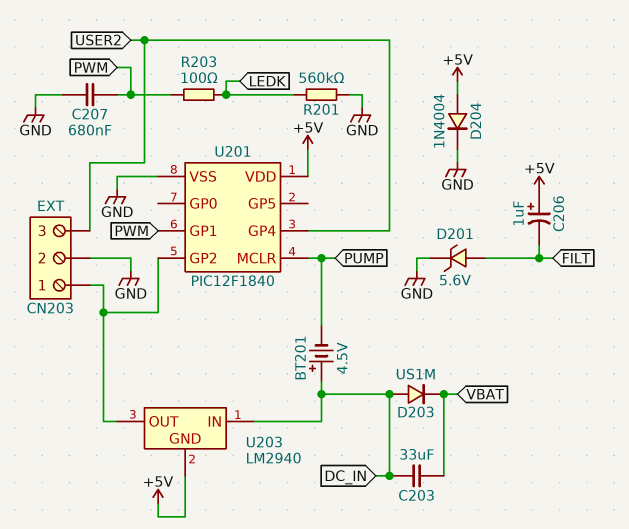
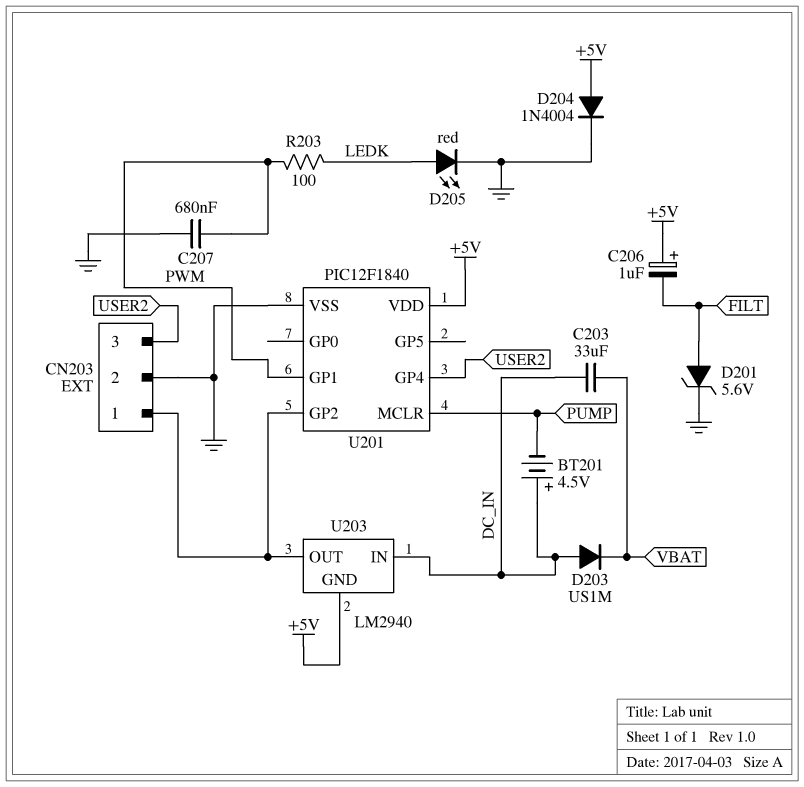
D205: none -> LED red (A LEDK, K GND)
R201: 560k (GND, LEDK) -> none

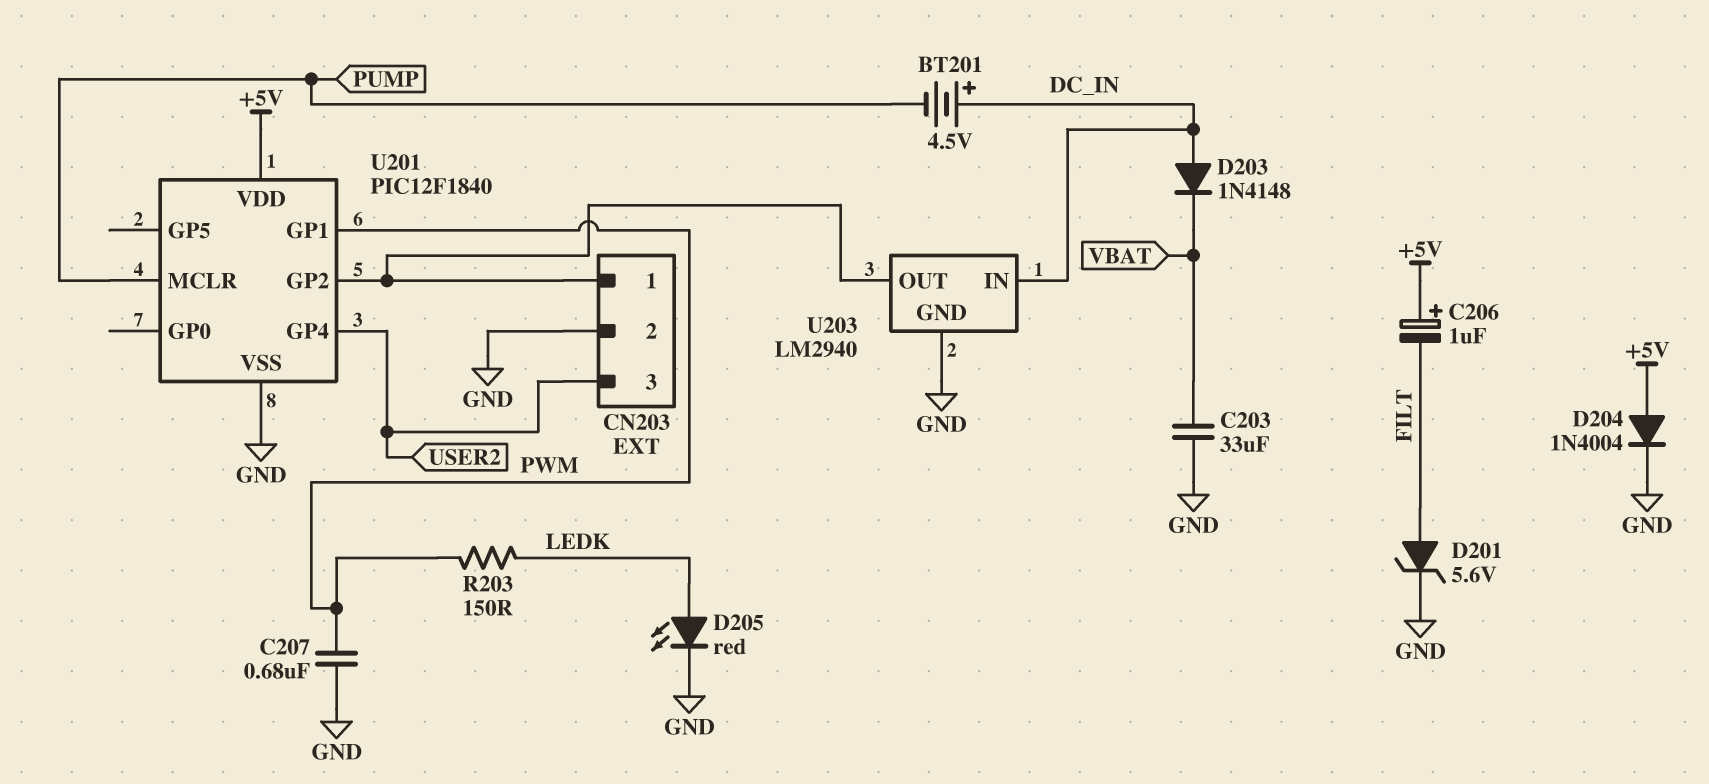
C203: 33uF (DC_IN, VBAT) -> 33uF (GND, VBAT)
D203: diode US1M (A DC_IN, K VBAT) -> diode 1N4148 (A DC_IN, K VBAT)
R203: 100 (LEDK, PWM) -> 150 (LEDK, PWM)
U203 pin GND: +5V -> GND

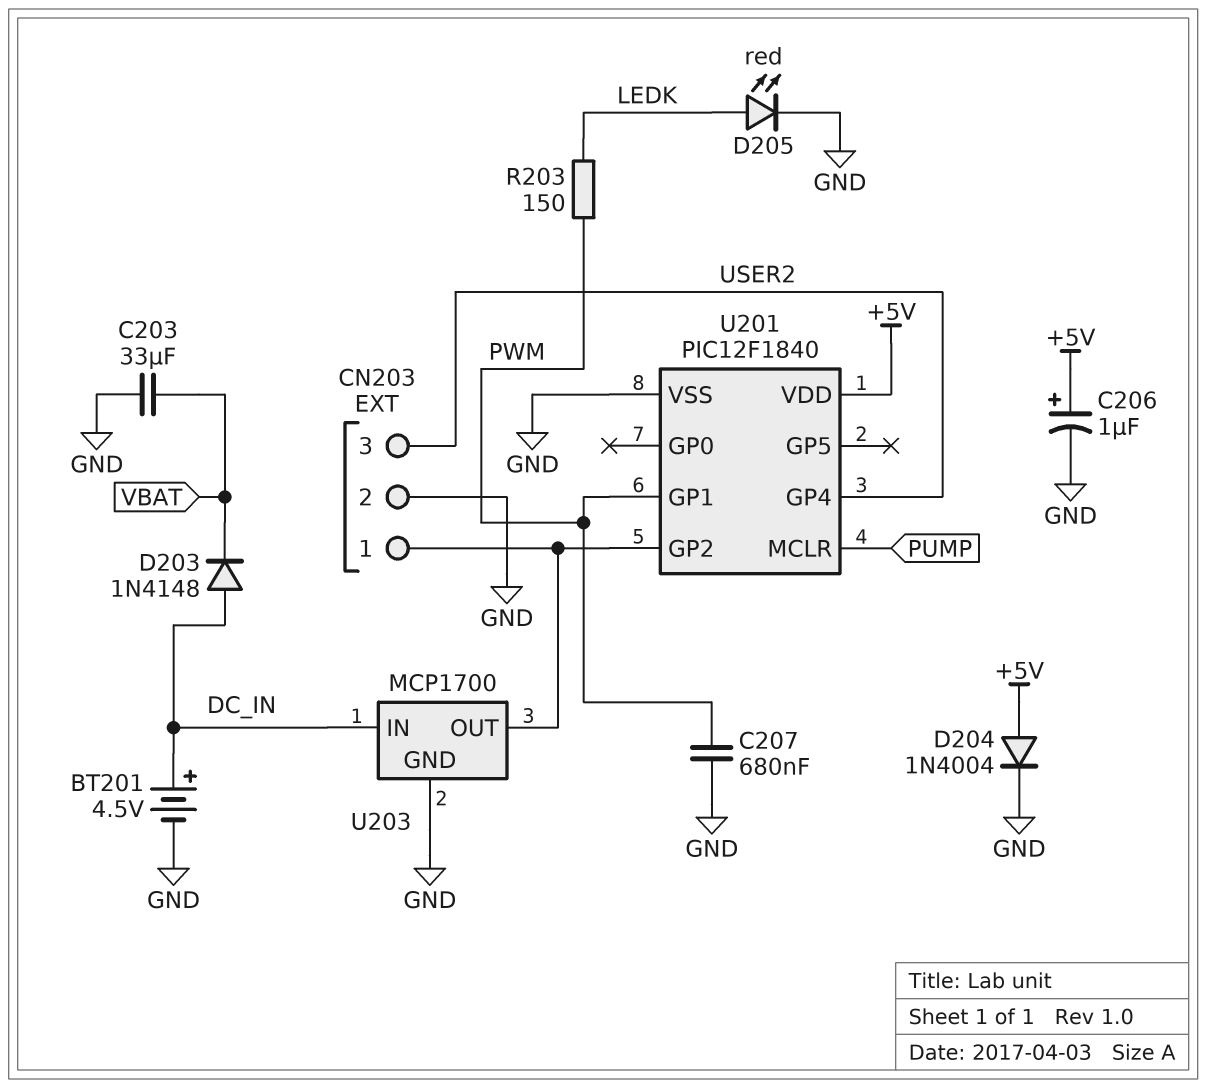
BT201: 4.5V (plus DC_IN, minus PUMP) -> 4.5V (plus DC_IN, minus GND)
C206: 1uF (plus +5V, minus FILT) -> 1uF (plus +5V, minus GND)
D201: zener 5.6V (A FILT, K GND) -> none
U203: LM2940 -> MCP1700

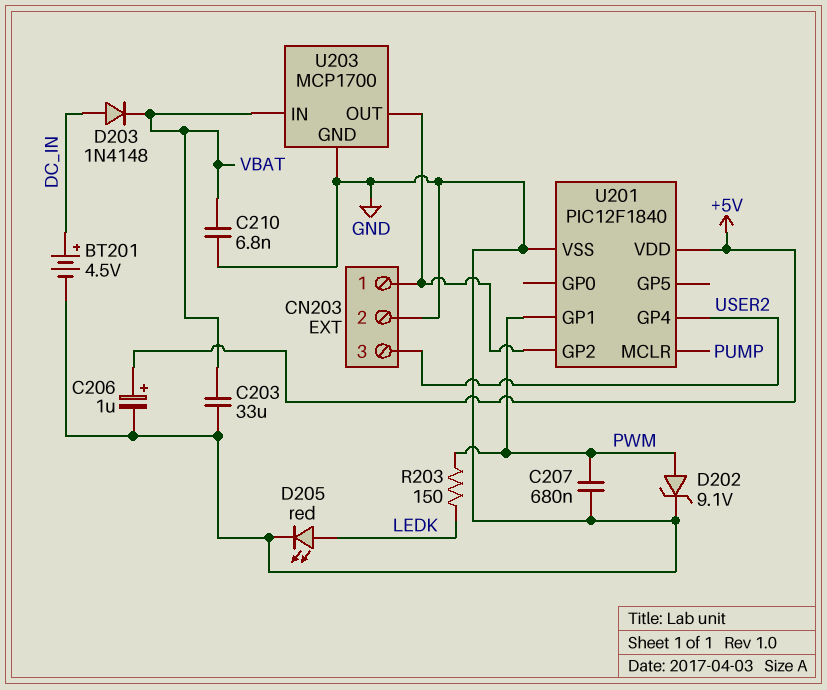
C210: none -> 6.8nF (GND, VBAT)
D202: none -> zener 9.1V (A PWM, K GND)
D204: diode 1N4004 (A +5V, K GND) -> none
U203 pin IN: DC_IN -> VBAT

